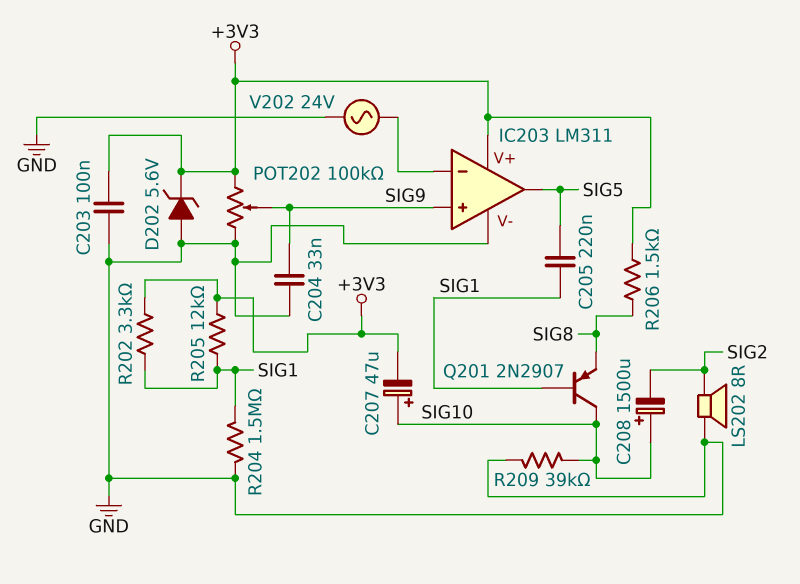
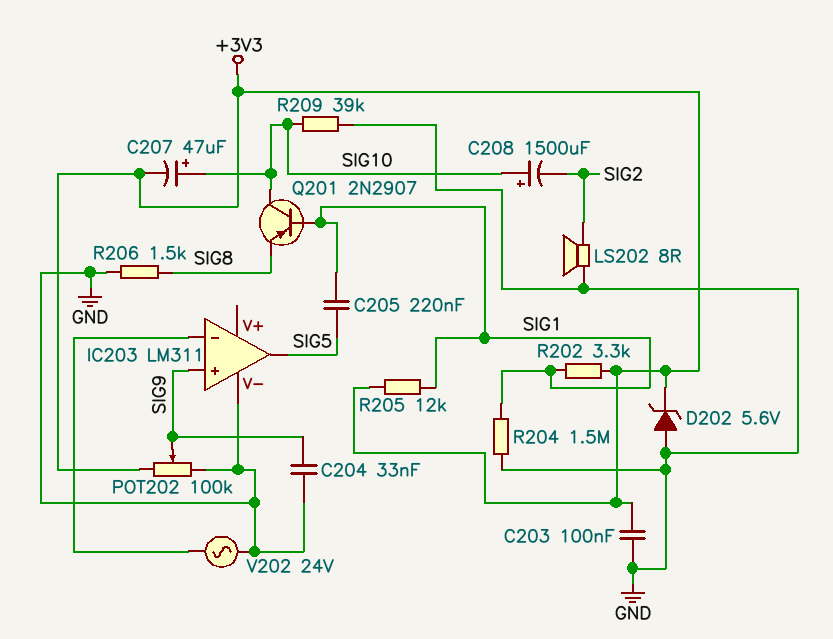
IC203 pin V+: +3V3 -> none
R206: 1.5k (+3V3, SIG8) -> 1.5k (GND, SIG8)

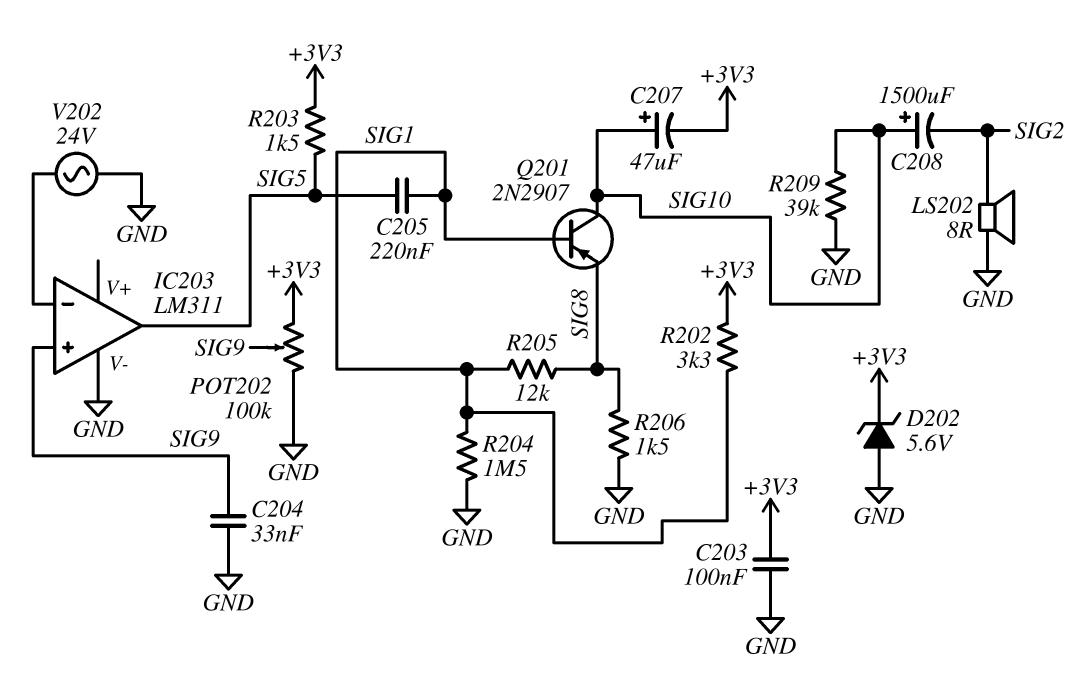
R203: none -> 1.5k (+3V3, SIG5)
R205: 12k (+3V3, SIG1) -> 12k (SIG1, SIG8)

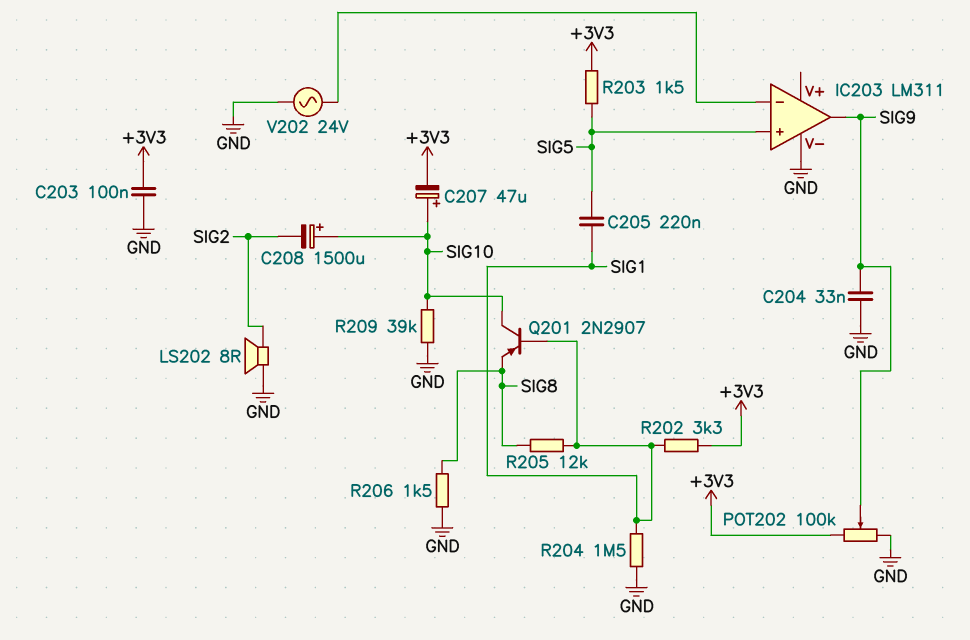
D202: zener 5.6V (A GND, K +3V3) -> none
IC203 pin in+: SIG9 -> SIG5
IC203 pin out: SIG5 -> SIG9

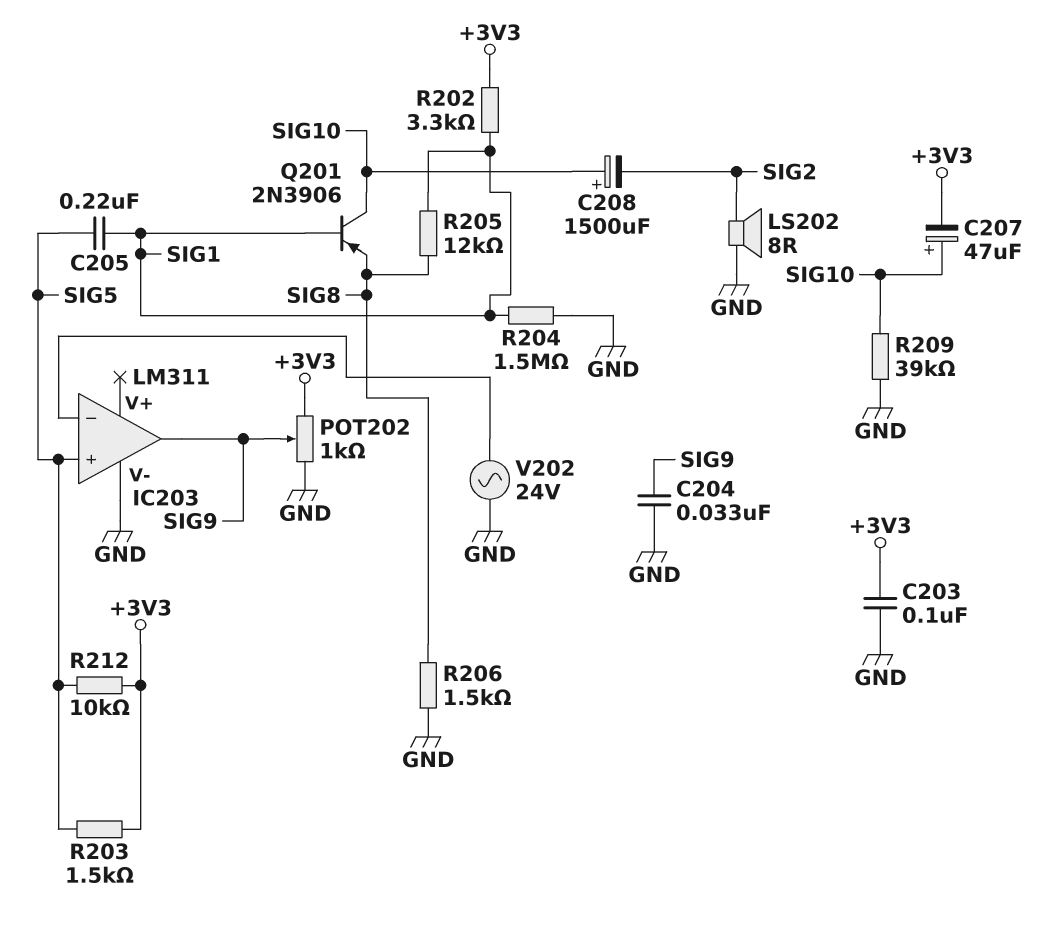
POT202: 100k (+3V3, GND, wiper SIG9) -> 1k (+3V3, GND, wiper SIG9)
Q201: PNP 2N2907 (B SIG1, C SIG10, E SIG8) -> PNP 2N3906 (B SIG1, C SIG10, E SIG8)
R212: none -> 10k (+3V3, SIG5)

